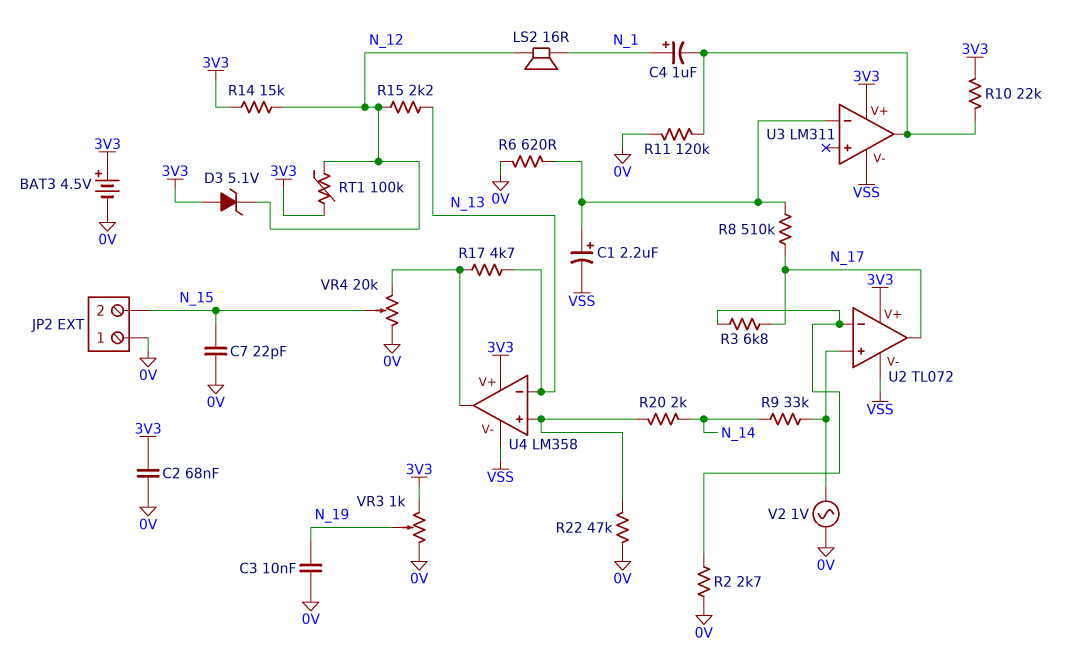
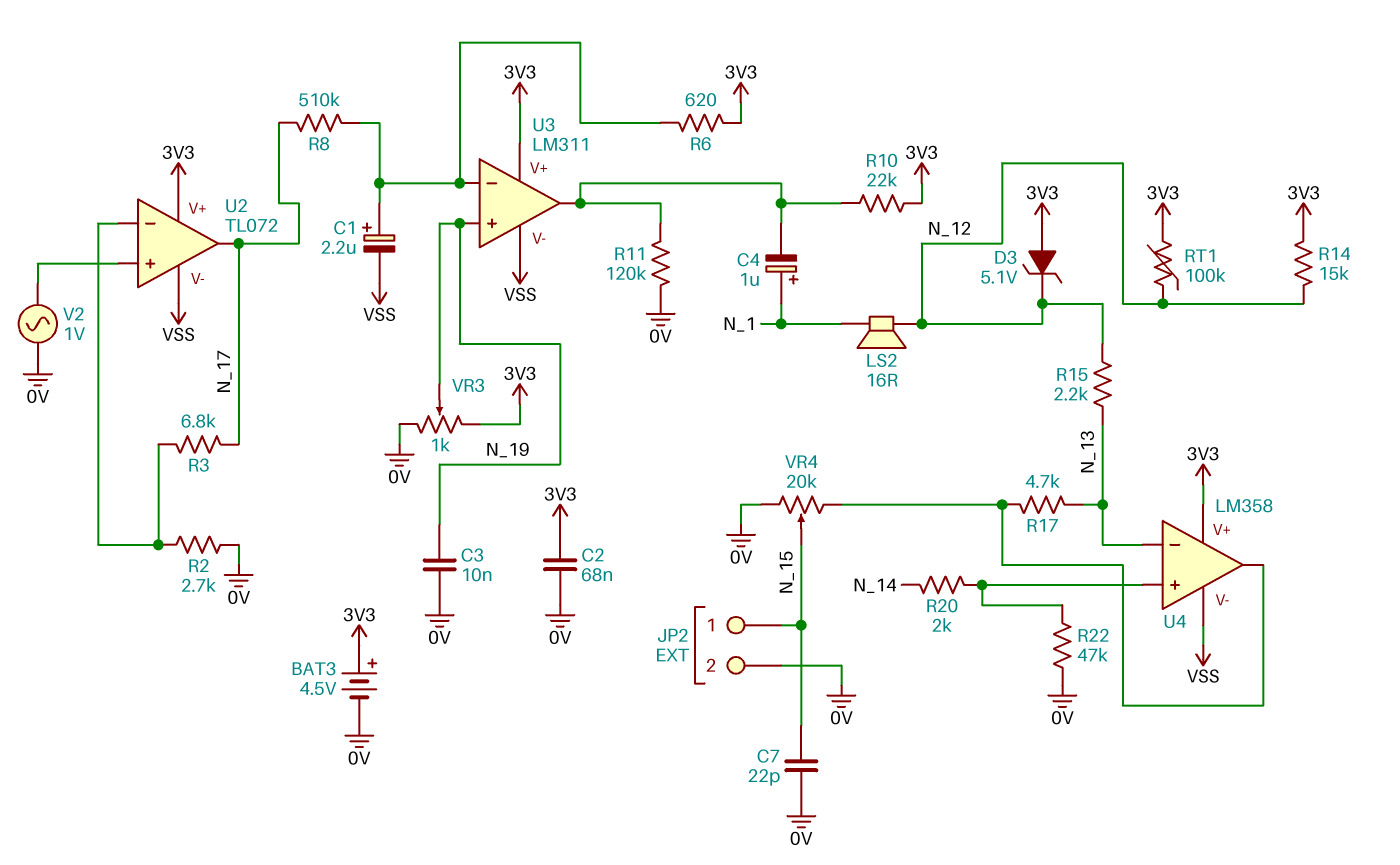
JP2 pin 1: 0V -> N_15
JP2 pin 2: N_15 -> 0V
R6: 620 (0V, U3/in-) -> 620 (3V3, U3/in-)
R9: 33k (N_14, U2/in+) -> none
U3 pin in+: none -> N_19

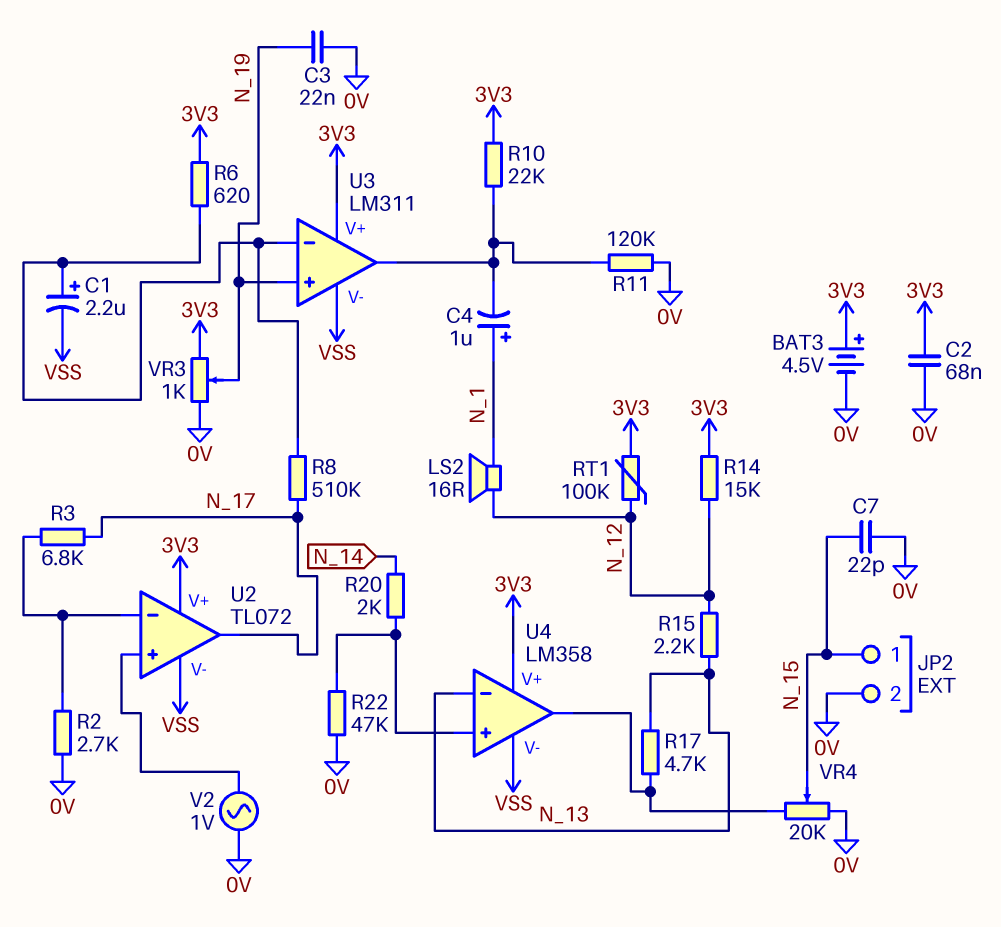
C3: 10nF (0V, N_19) -> 22nF (0V, N_19)
D3: zener 5.1V (A 3V3, K N_12) -> none

